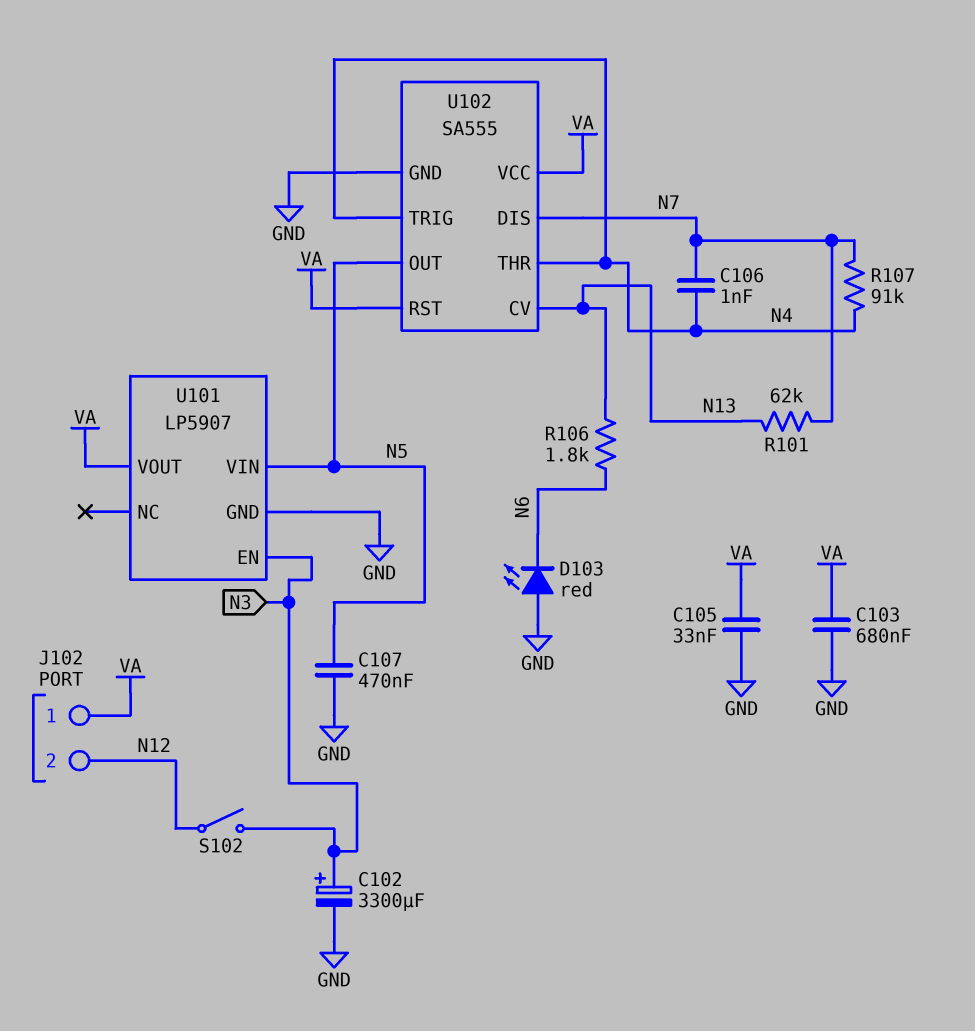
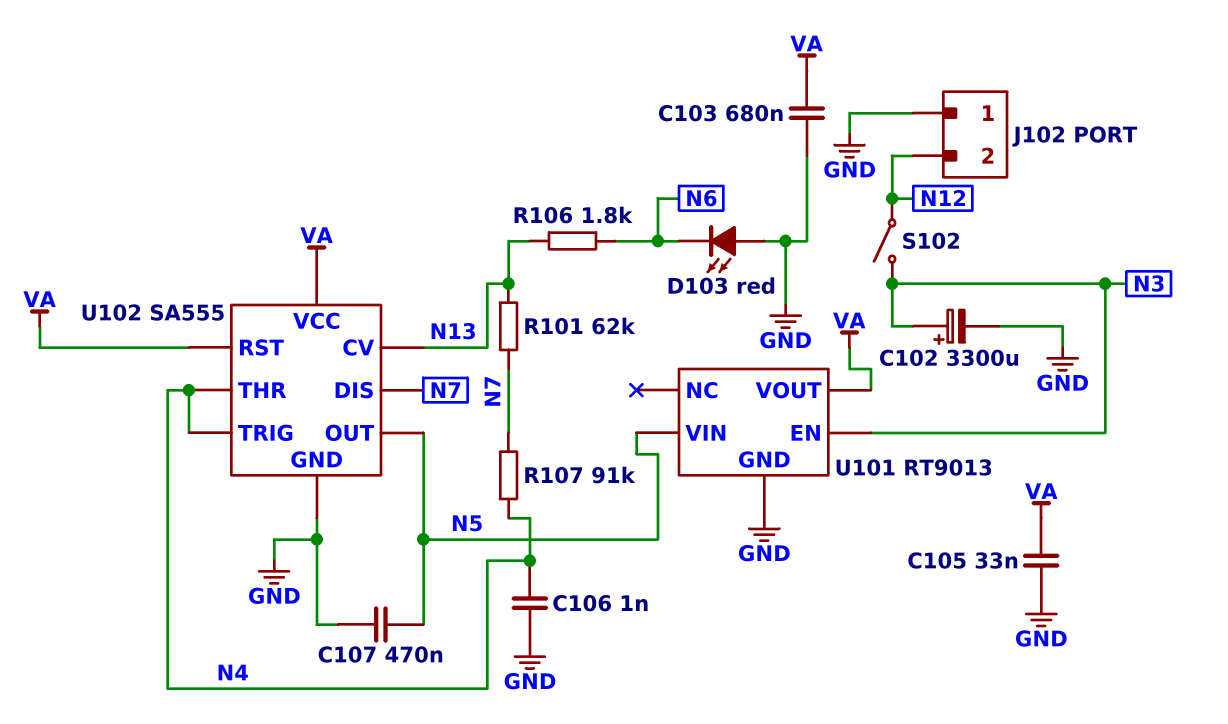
C106: 1nF (N4, N7) -> 1nF (GND, N4)
J102 pin 1: VA -> GND
U101: LP5907 -> RT9013

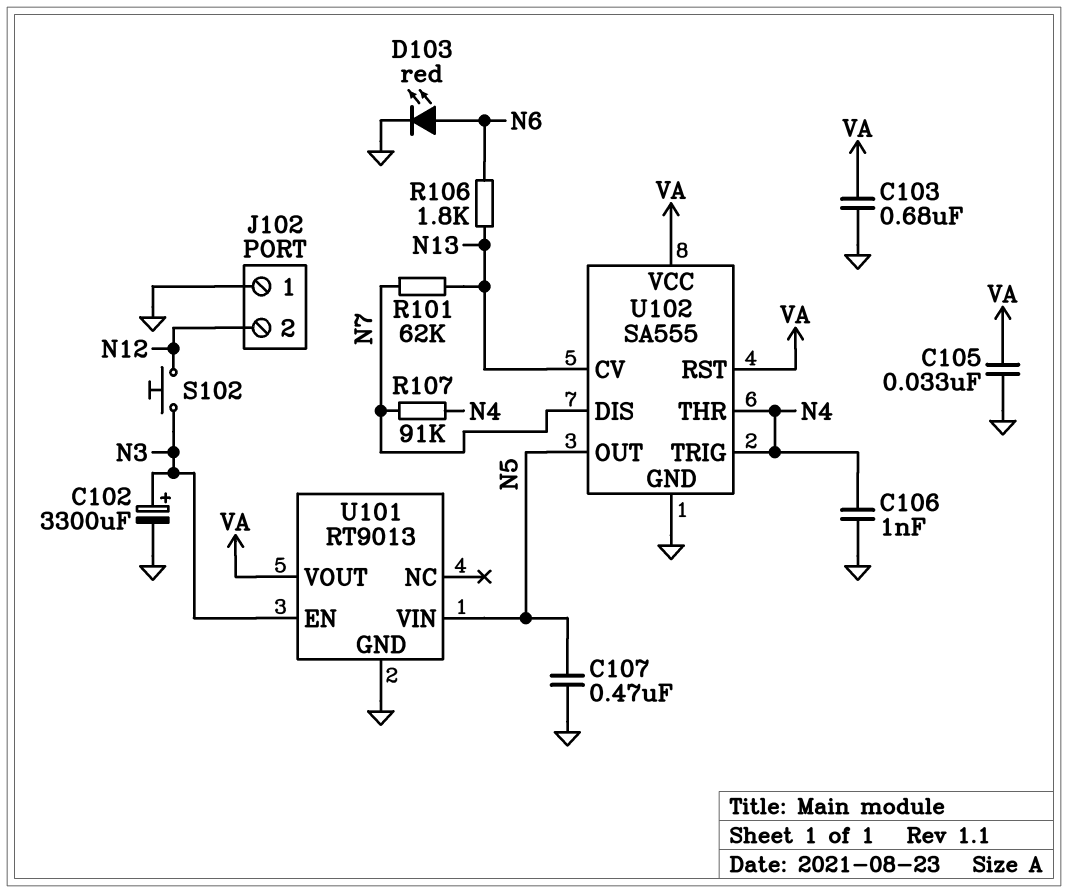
D103: LED red (A GND, K N6) -> LED red (A N6, K GND)
S102: switch (N3, N12) -> button (N3, N12)

